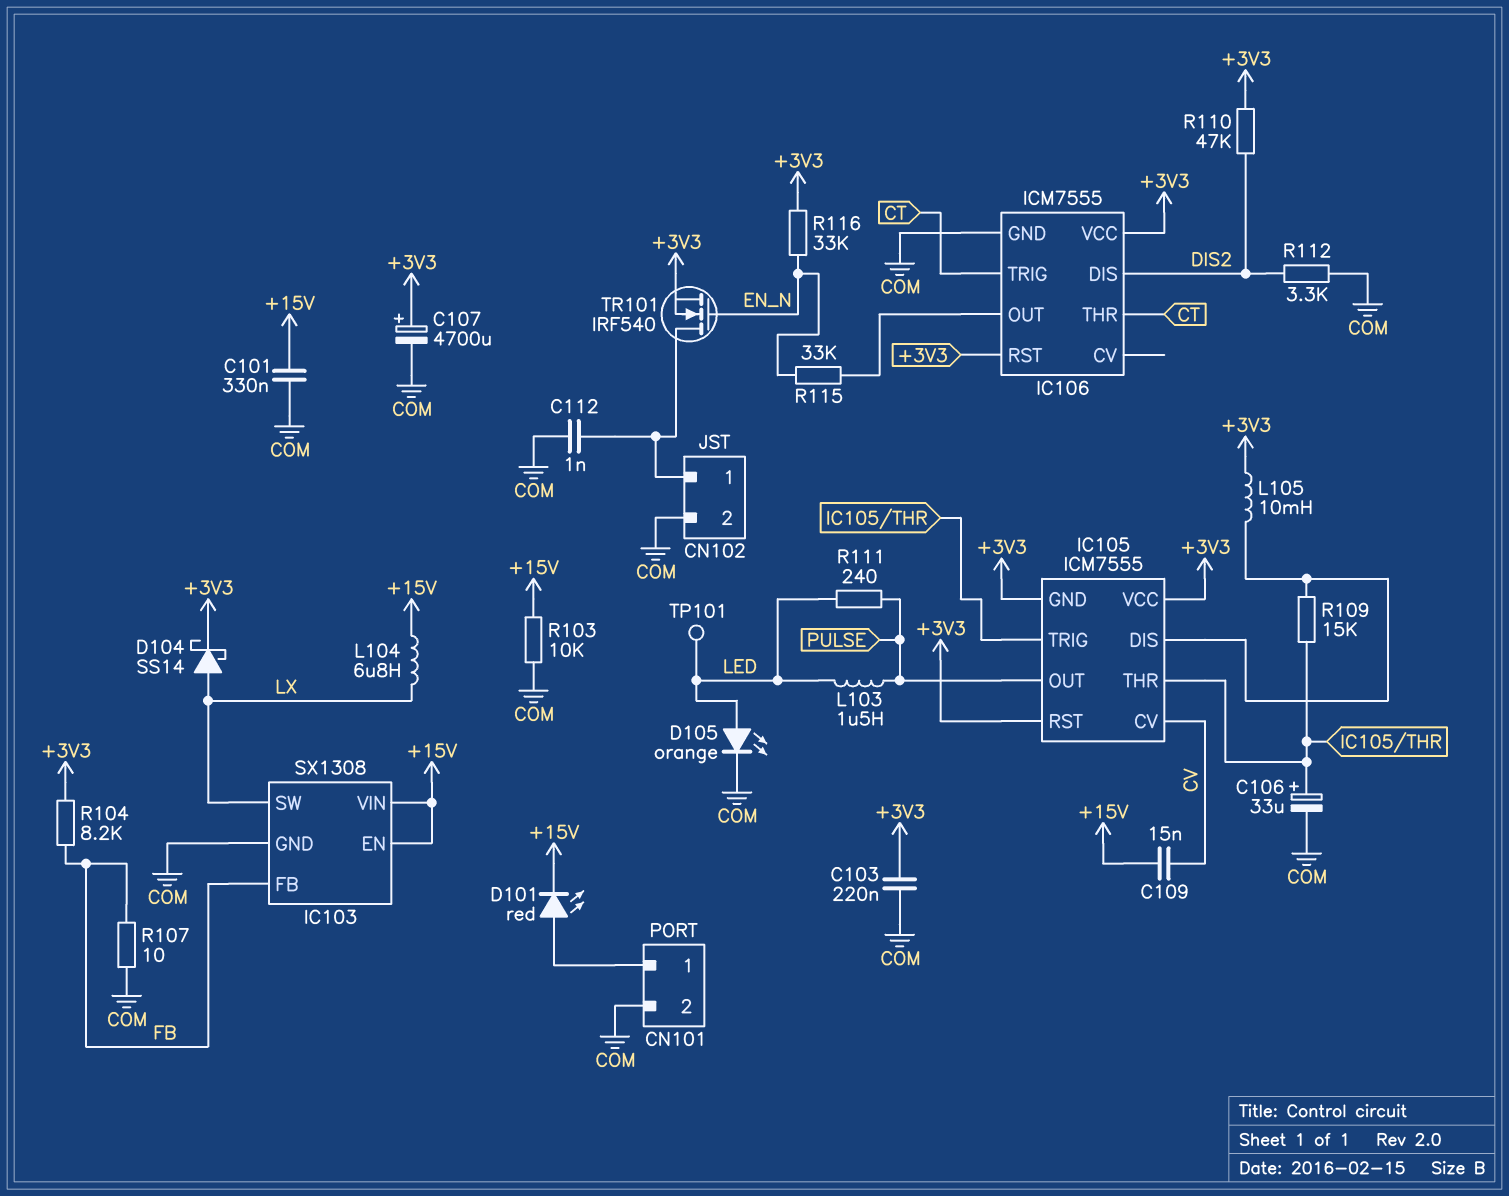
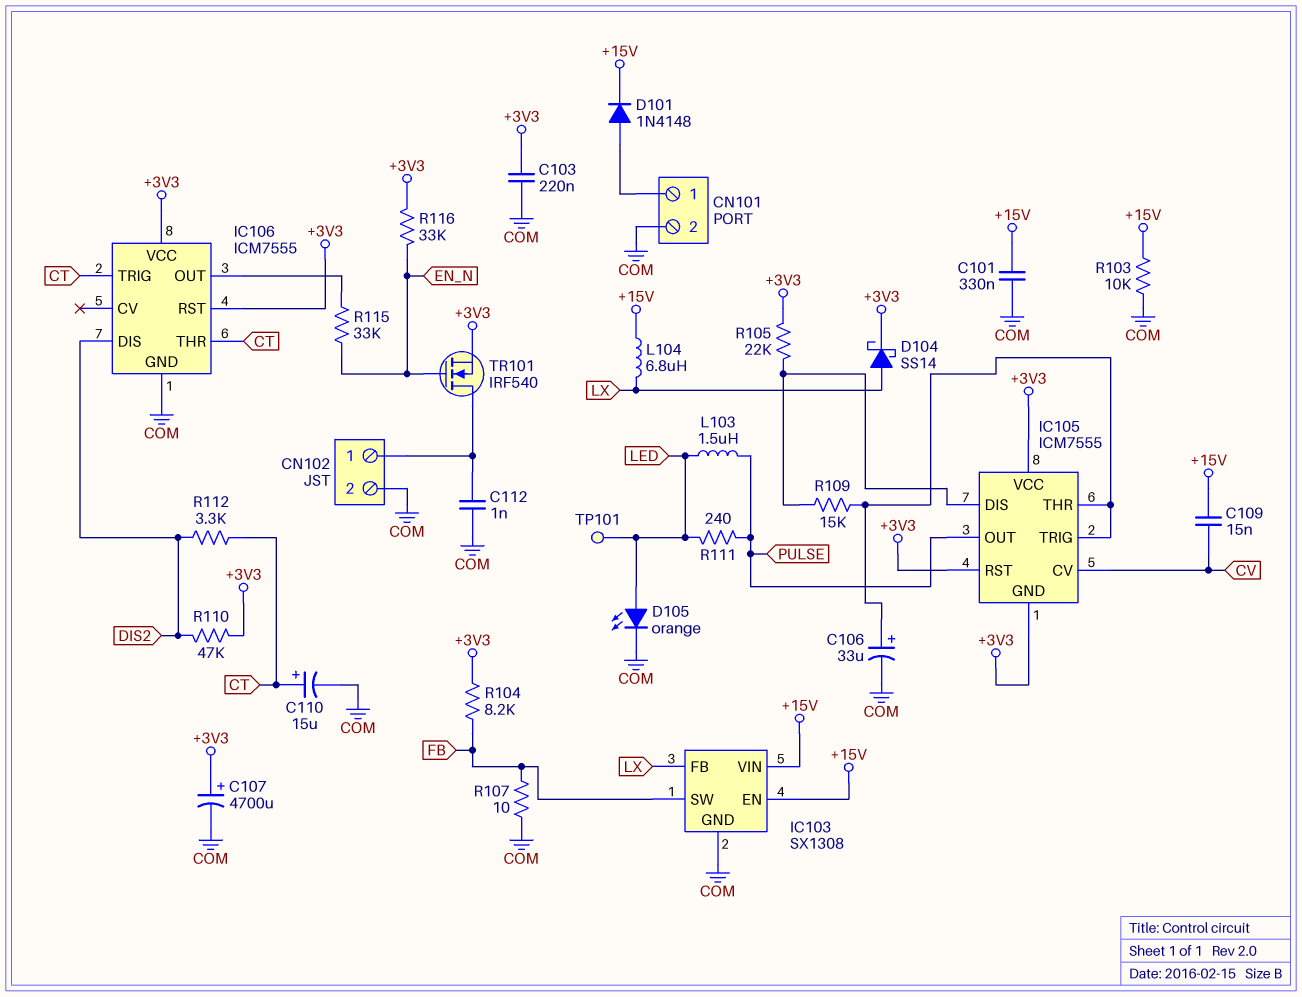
C110: none -> 15uF (plus CT, minus COM)
D101: LED red (A CN101/1, K +15V) -> diode 1N4148 (A CN101/1, K +15V)
IC103 pin FB: FB -> LX
IC103 pin SW: LX -> FB
L105: 10mH (+3V3, IC105/DIS) -> none
R105: none -> 22k (+3V3, IC105/DIS)
R112: 3.3k (COM, DIS2) -> 3.3k (CT, DIS2)

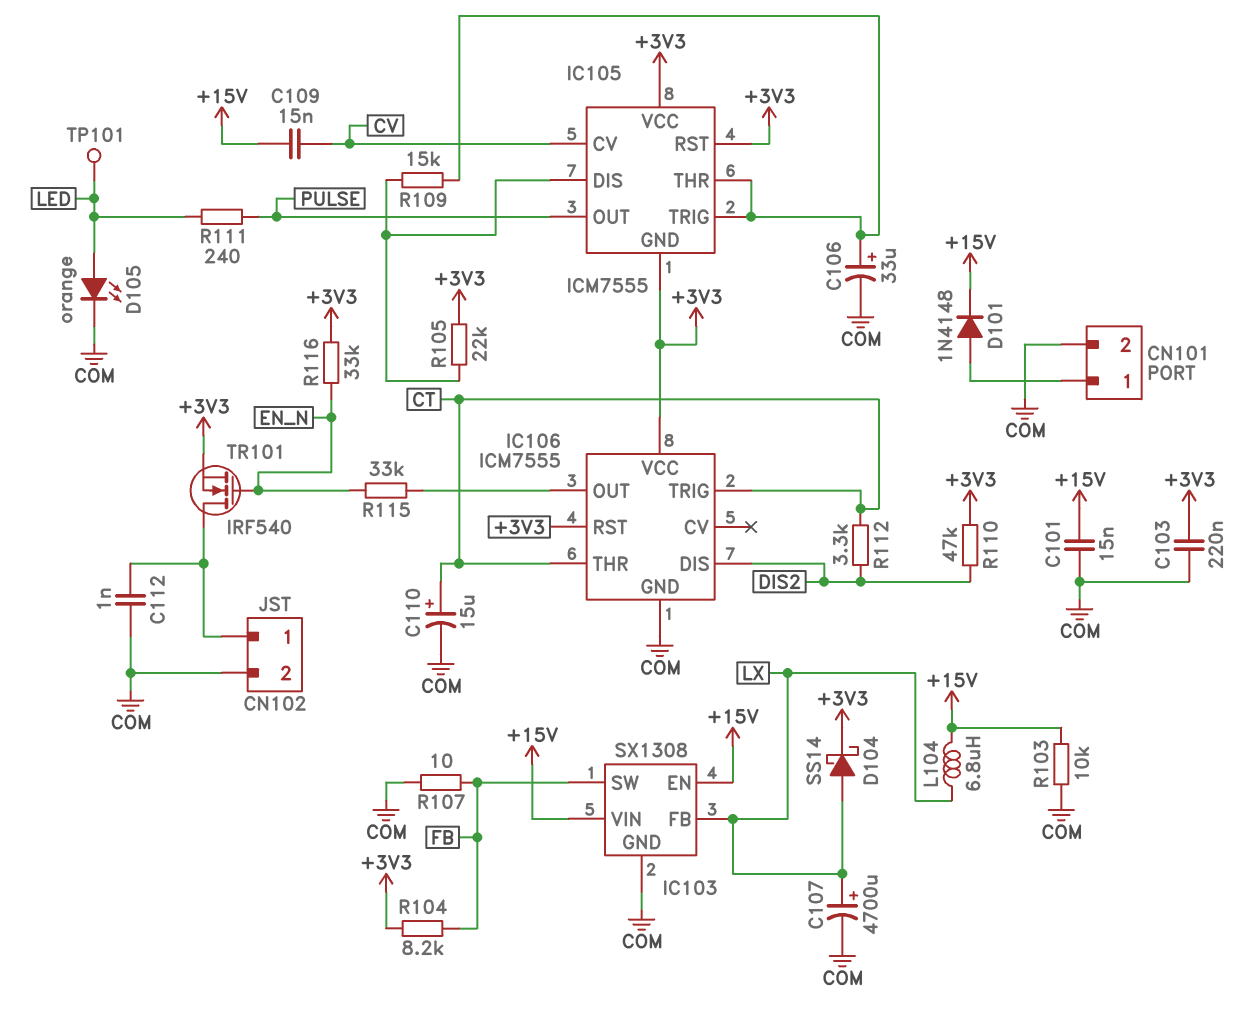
C101: 330nF (+15V, COM) -> 15nF (+15V, COM)
C107: 4700uF (plus +3V3, minus COM) -> 4700uF (plus LX, minus COM)
L103: 1.5uH (LED, PULSE) -> none

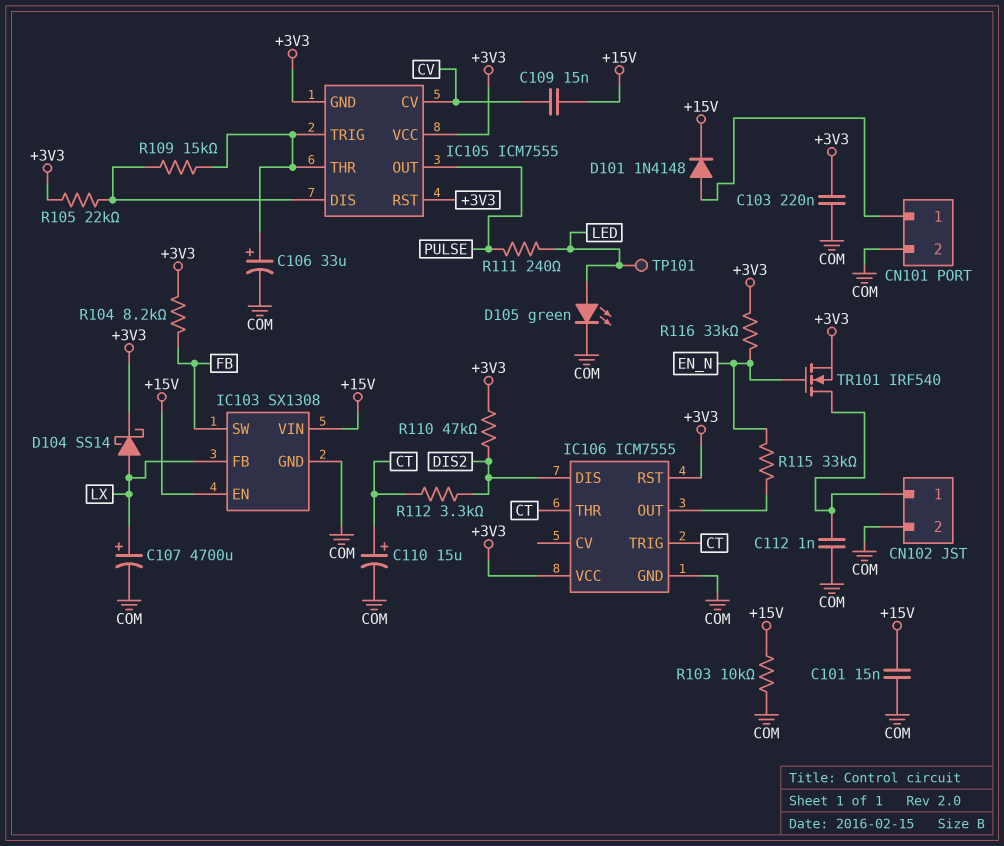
D105: LED orange (A LED, K COM) -> LED green (A LED, K COM)
L104: 6.8uH (+15V, LX) -> none
R107: 10 (COM, FB) -> none

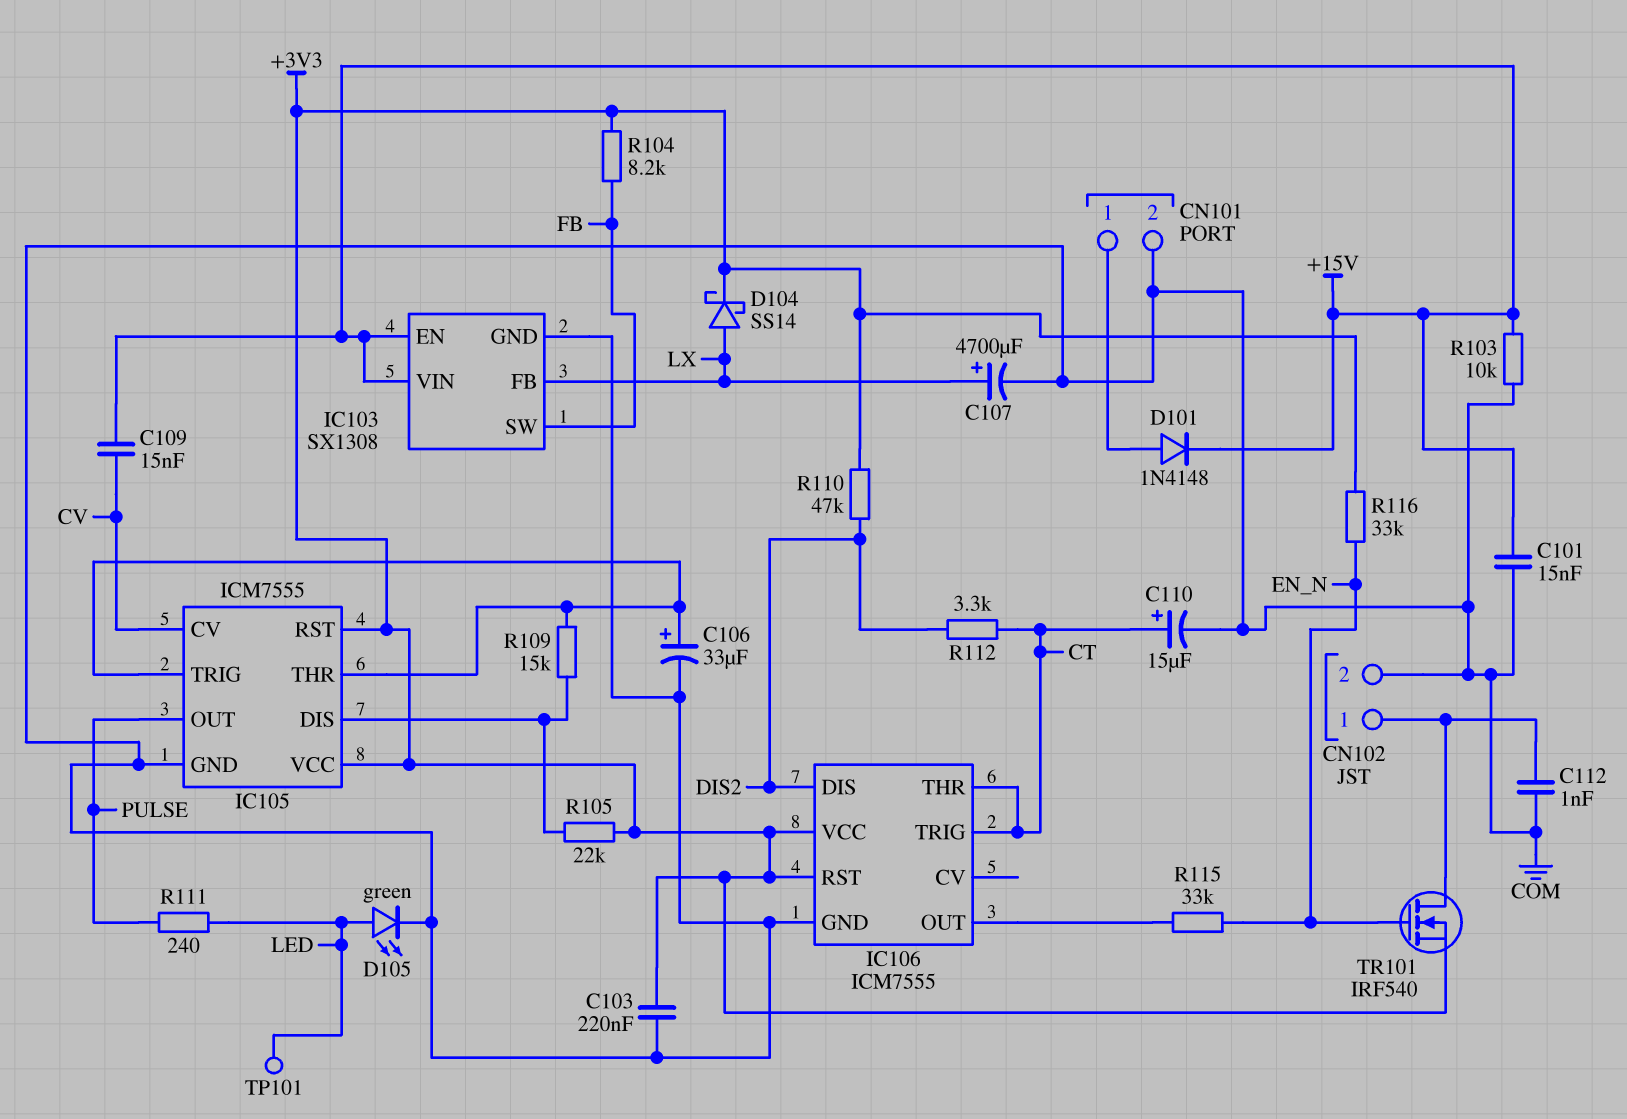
IC105 pin GND: +3V3 -> COM

